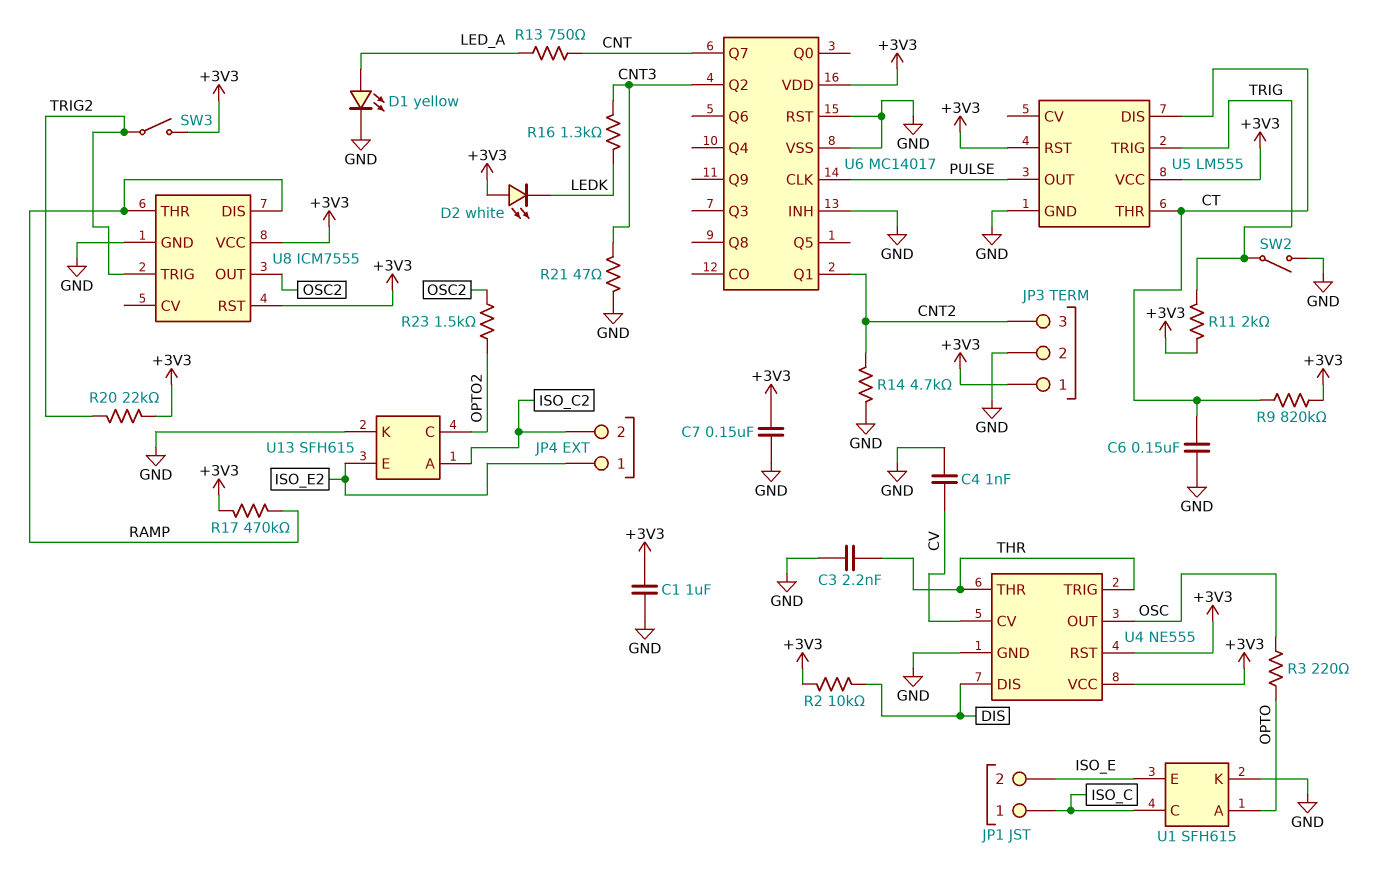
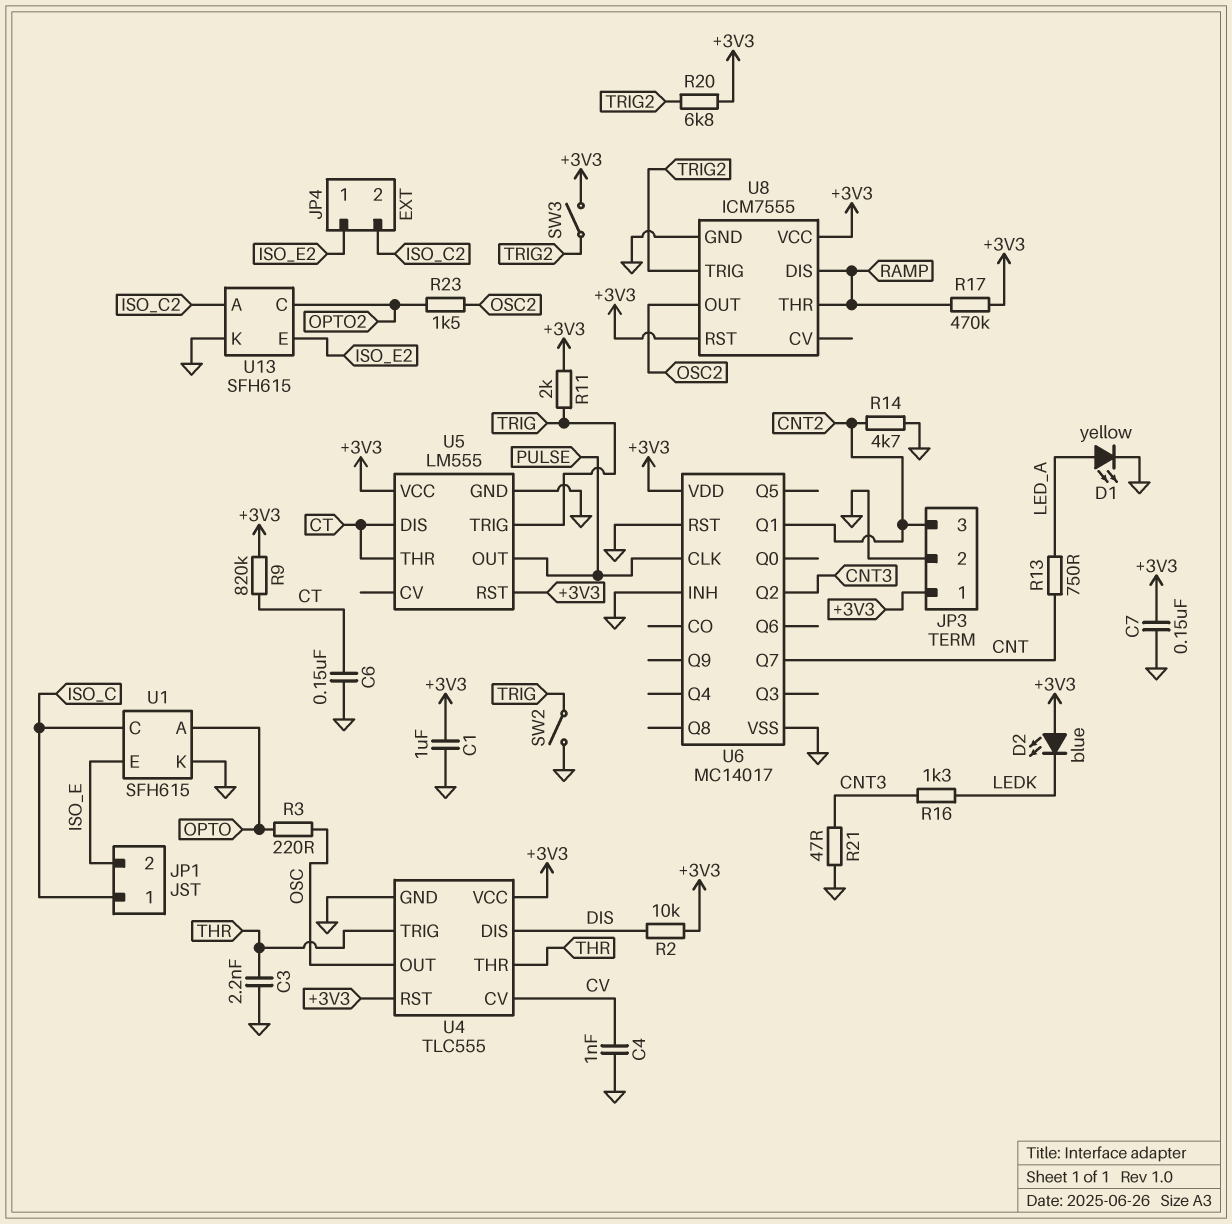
D2: LED white (A +3V3, K LEDK) -> LED blue (A +3V3, K LEDK)
R20: 22k (+3V3, TRIG2) -> 6.8k (+3V3, TRIG2)
U4: NE555 -> TLC555

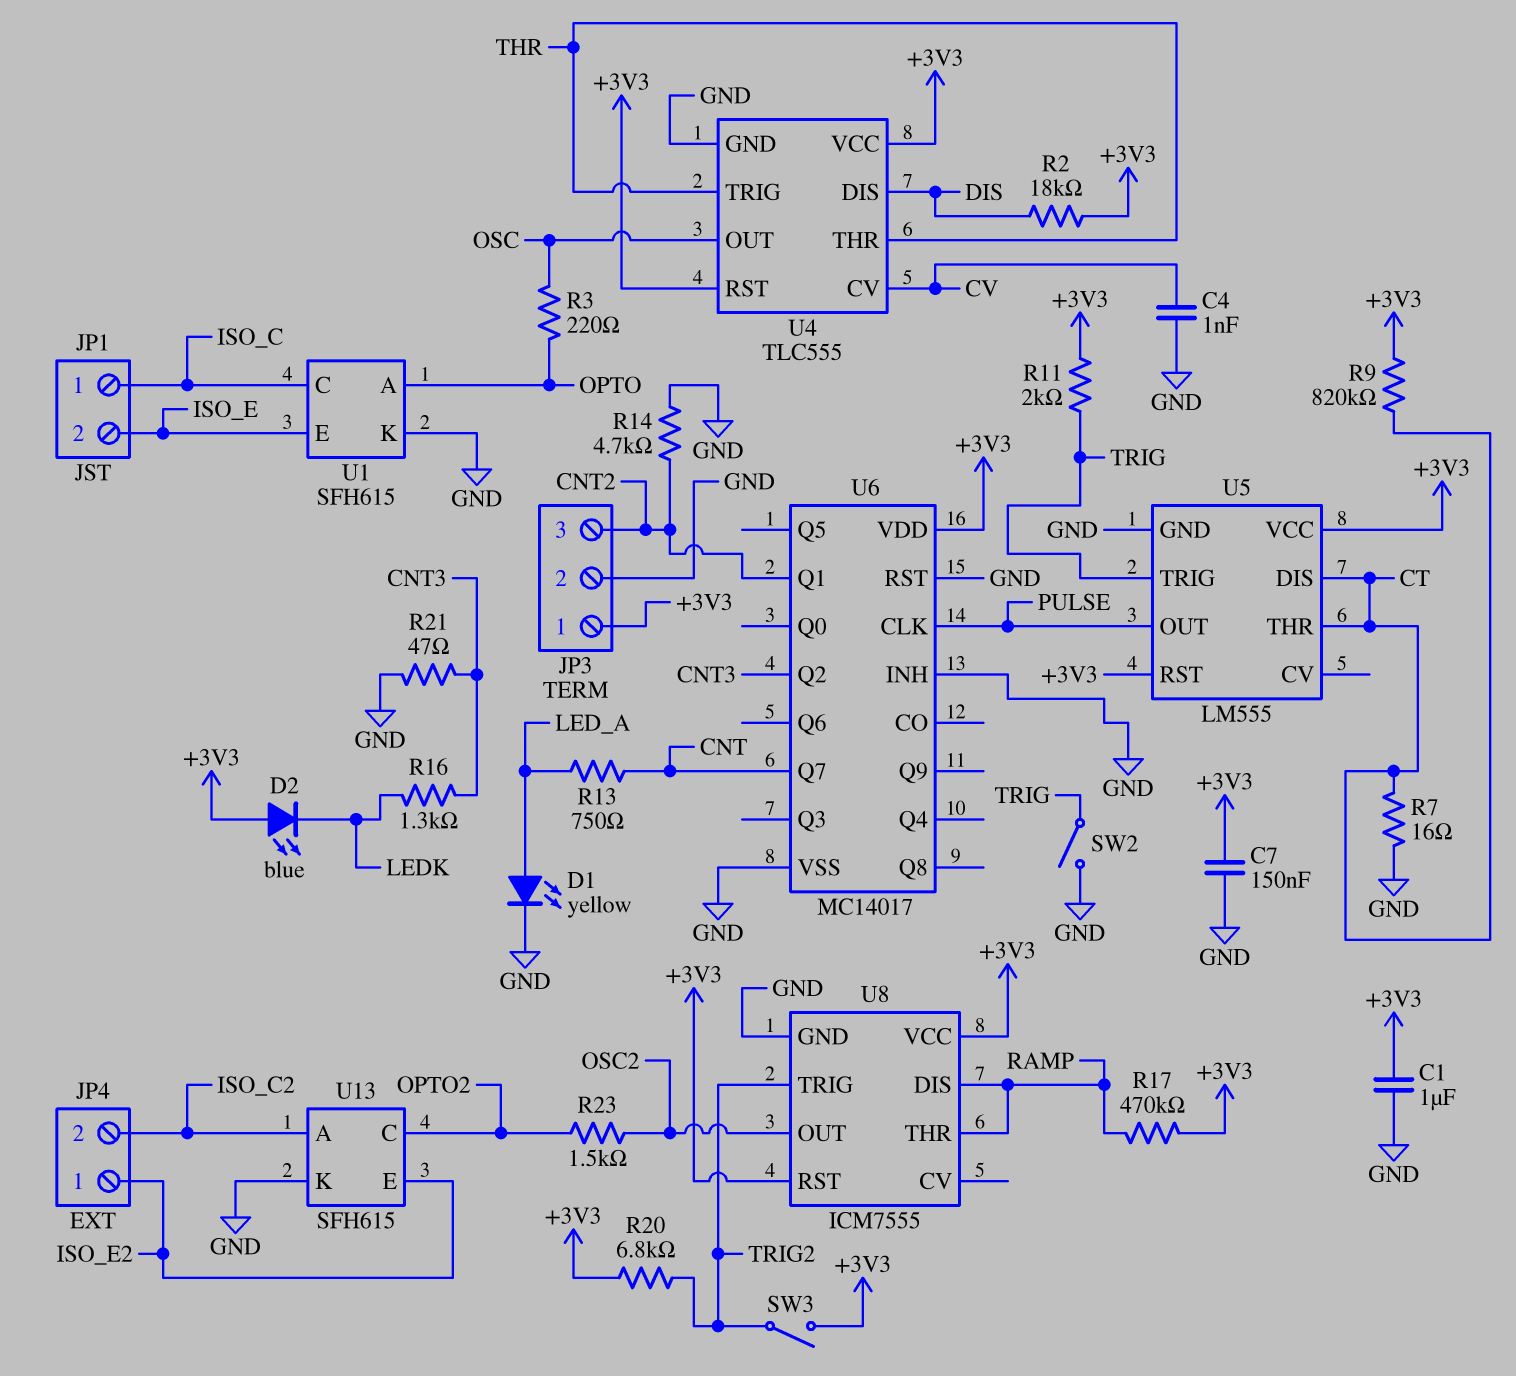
C3: 2.2nF (GND, THR) -> none
C6: 150nF (CT, GND) -> none
R2: 10k (+3V3, DIS) -> 18k (+3V3, DIS)
R7: none -> 16 (CT, GND)

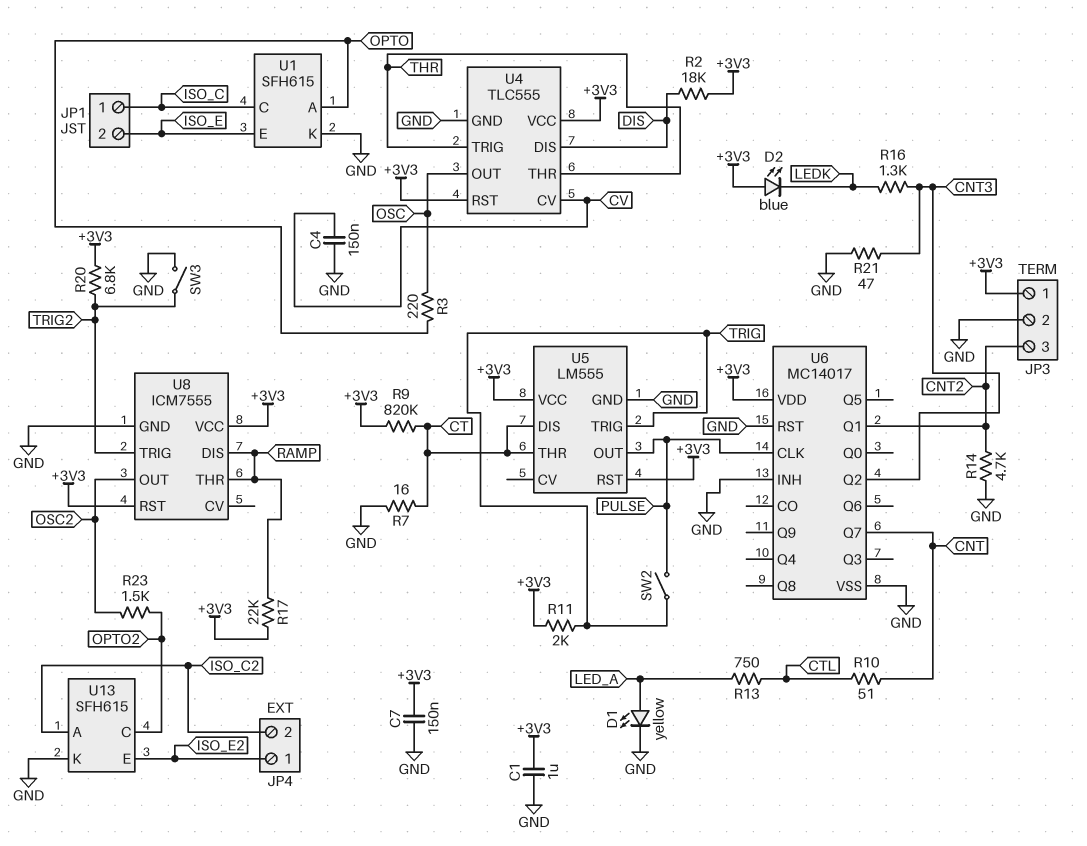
C4: 1nF (CV, GND) -> 150nF (CV, GND)
R10: none -> 51 (CNT, CTL)
R13: 750 (CNT, LED_A) -> 750 (CTL, LED_A)
R17: 470k (+3V3, RAMP) -> 22k (+3V3, RAMP)
SW2: switch (GND, TRIG) -> switch (PULSE, TRIG)
SW3: switch (+3V3, TRIG2) -> switch (GND, TRIG2)

